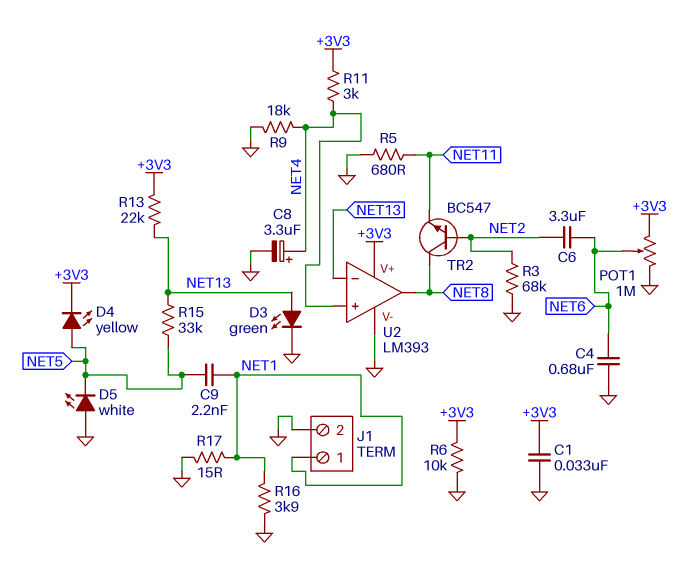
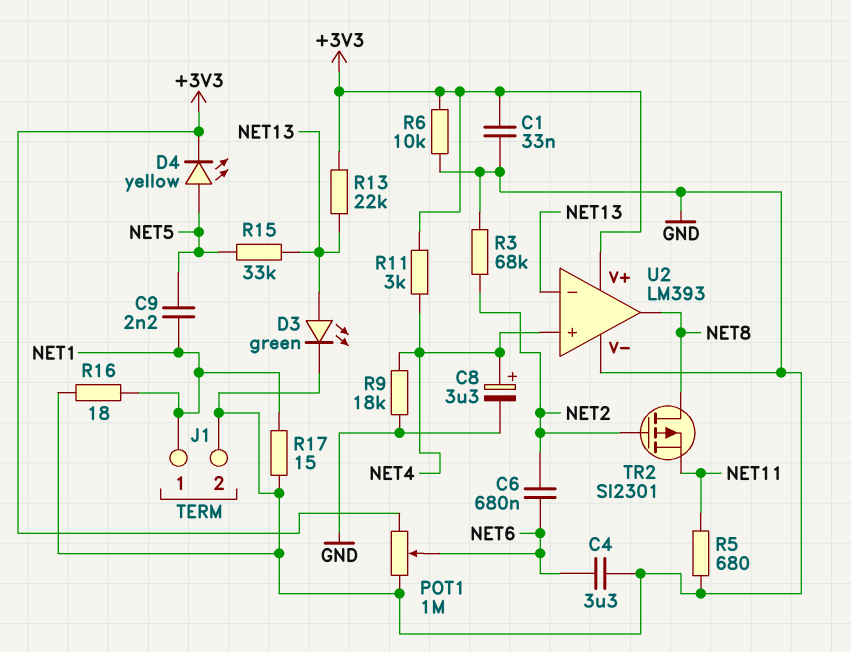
C4: 680nF (GND, NET6) -> 3.3uF (GND, NET6)
C6: 3.3uF (NET2, NET6) -> 680nF (NET2, NET6)
D5: LED white (A GND, K NET5) -> none
R16: 3.9k (GND, NET1) -> 18 (GND, NET1)
TR2: NPN BC547 (B NET2, C NET8, E NET11) -> PMOS SI2301 (G NET2, D NET8, S NET11)

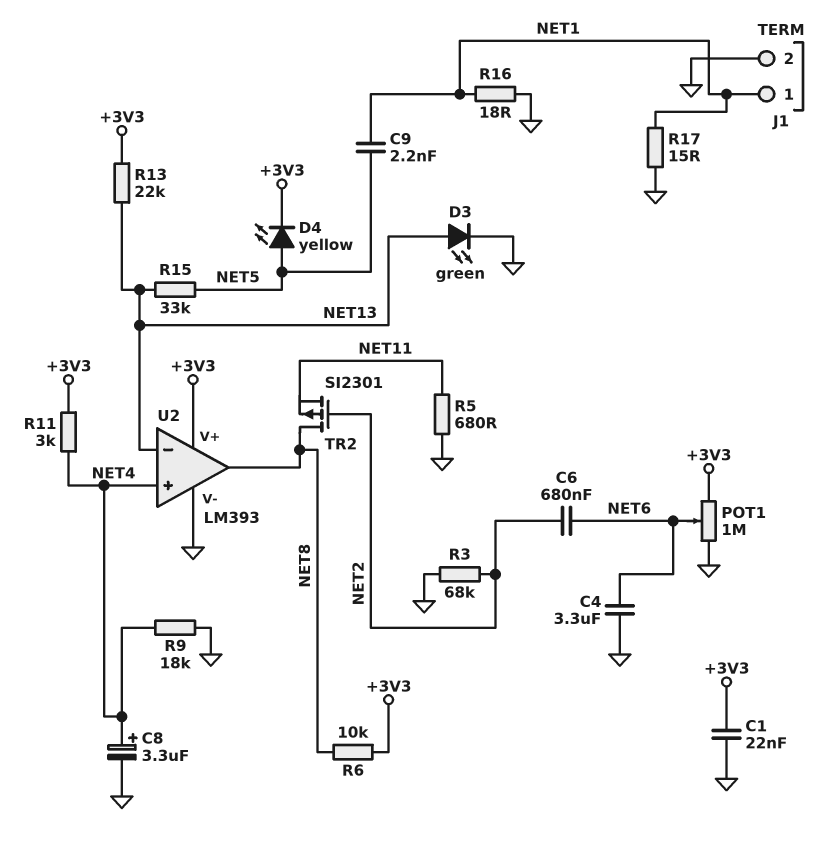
C1: 33nF (+3V3, GND) -> 22nF (+3V3, GND)
R6: 10k (+3V3, GND) -> 10k (+3V3, NET8)

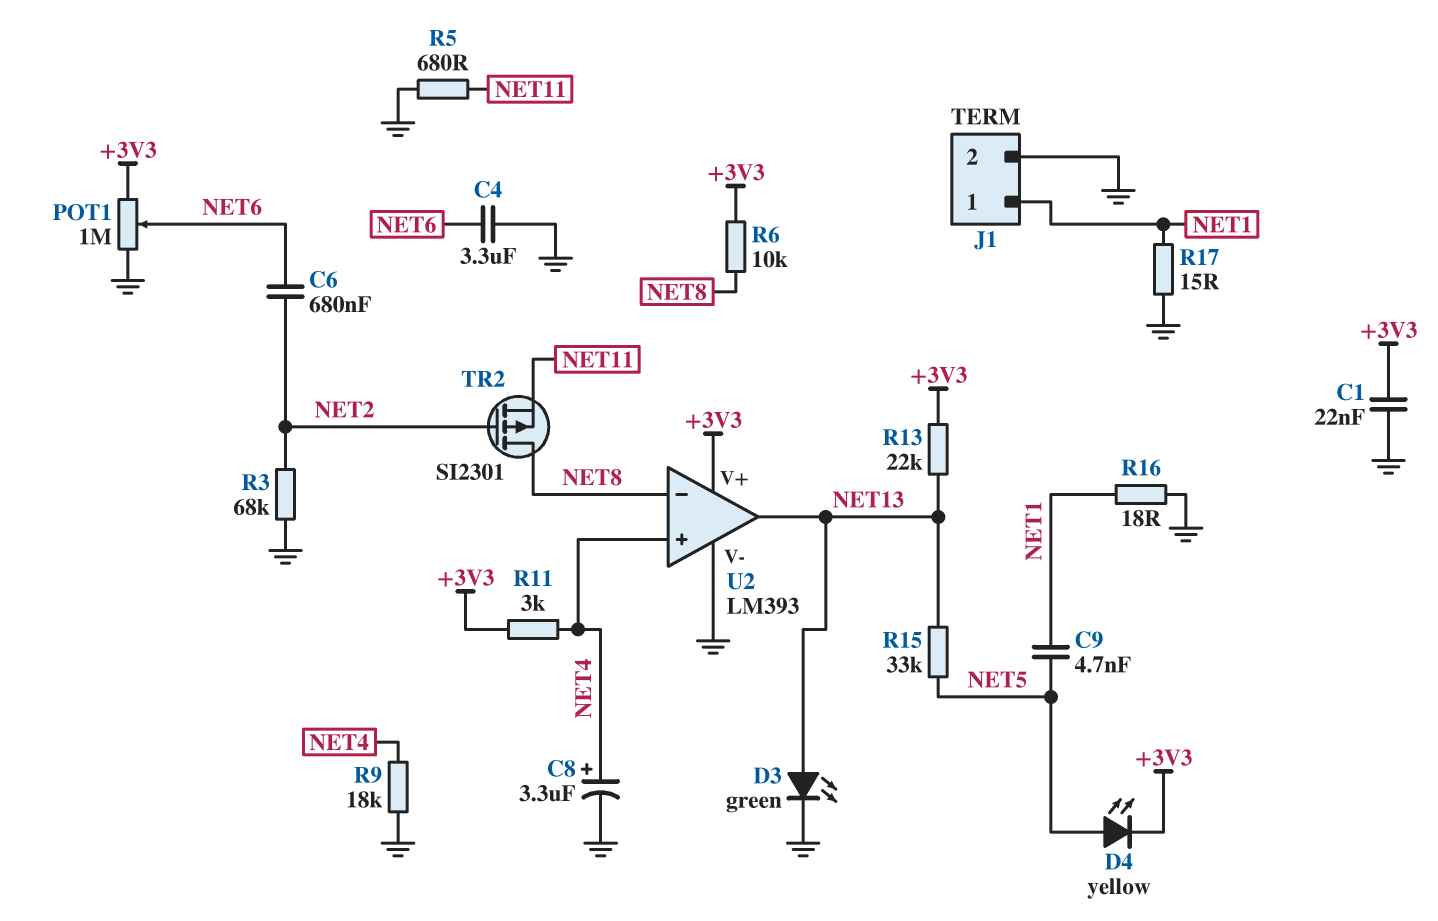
C9: 2.2nF (NET1, NET5) -> 4.7nF (NET1, NET5)
U2 pin in-: NET13 -> NET8
U2 pin out: NET8 -> NET13

